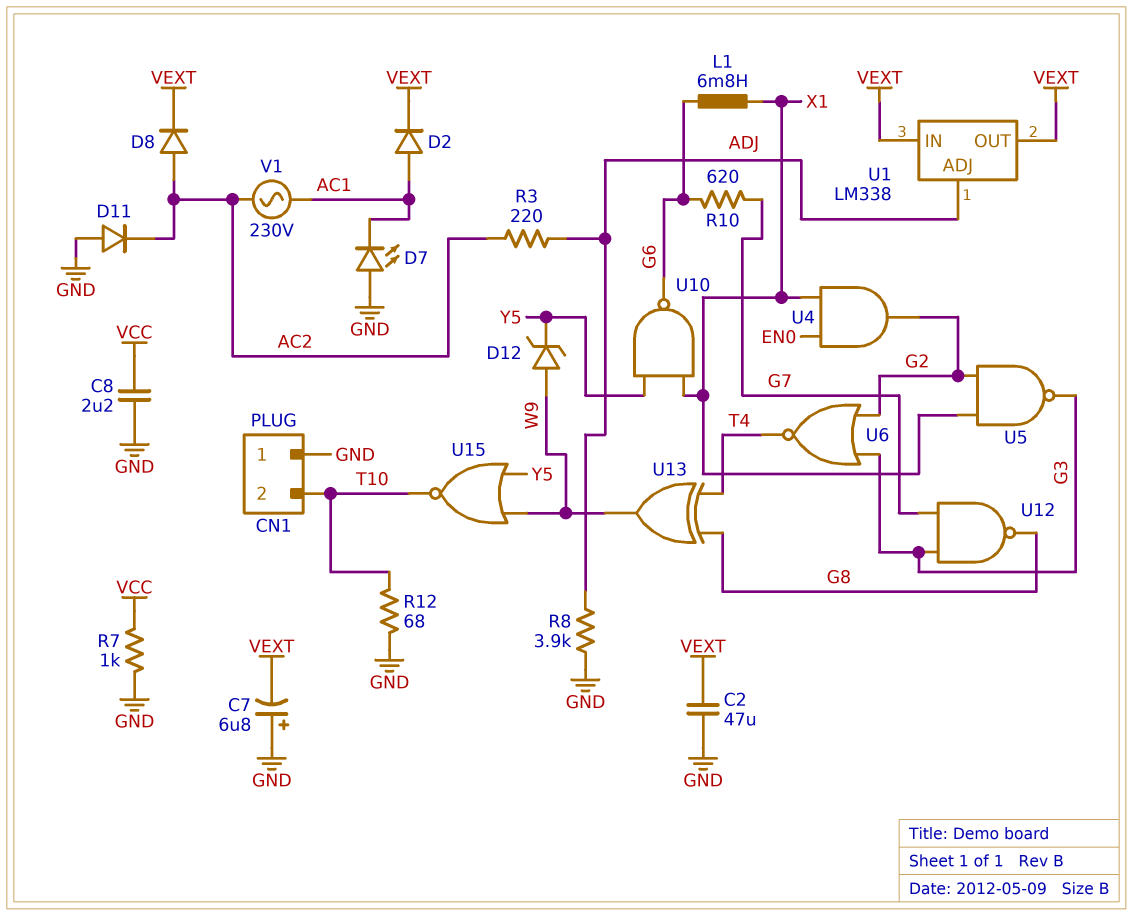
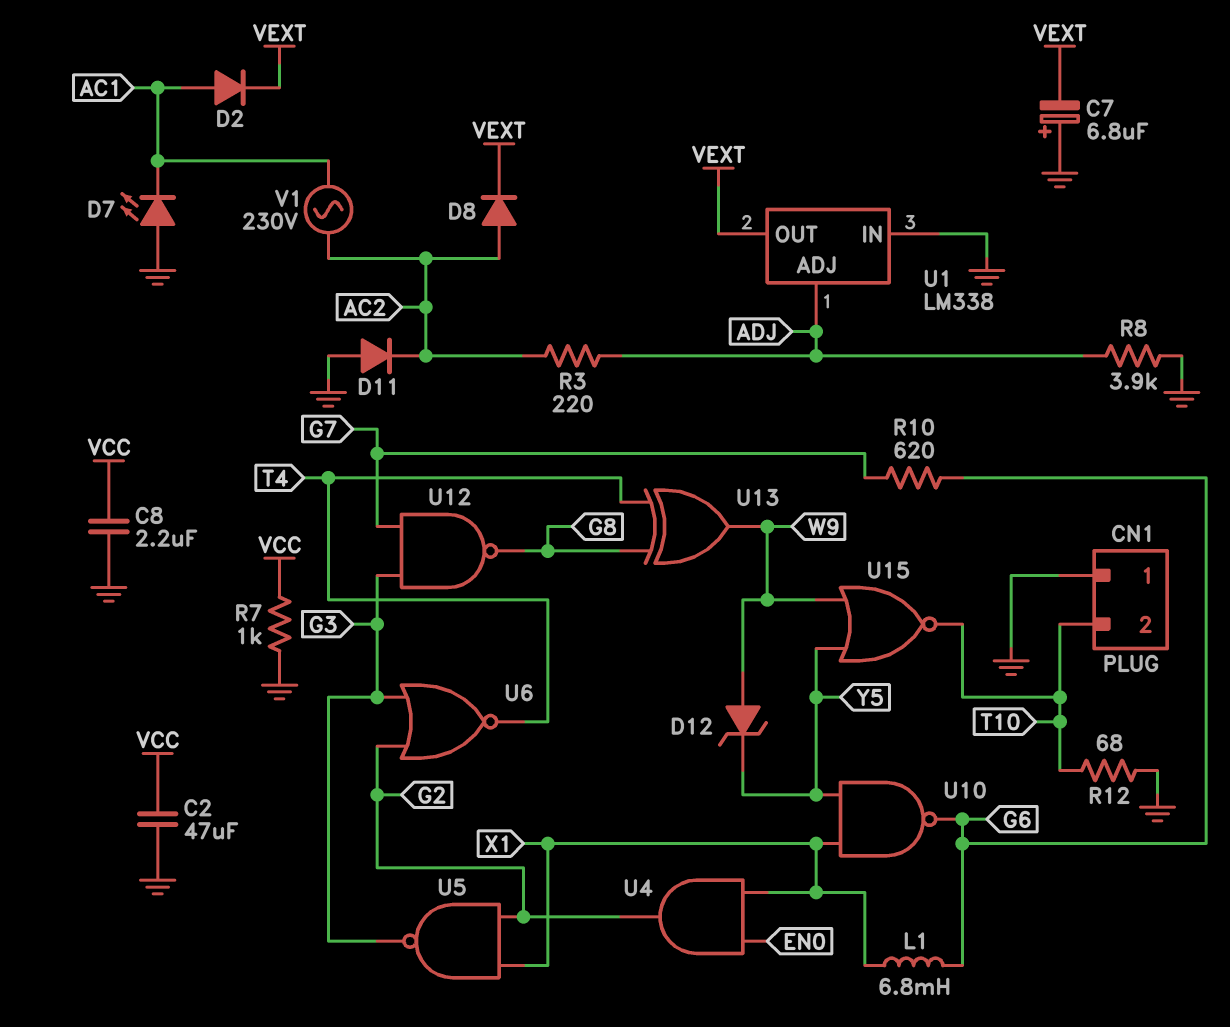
C2: 47uF (GND, VEXT) -> 47uF (GND, VCC)
U1 pin IN: VEXT -> GND

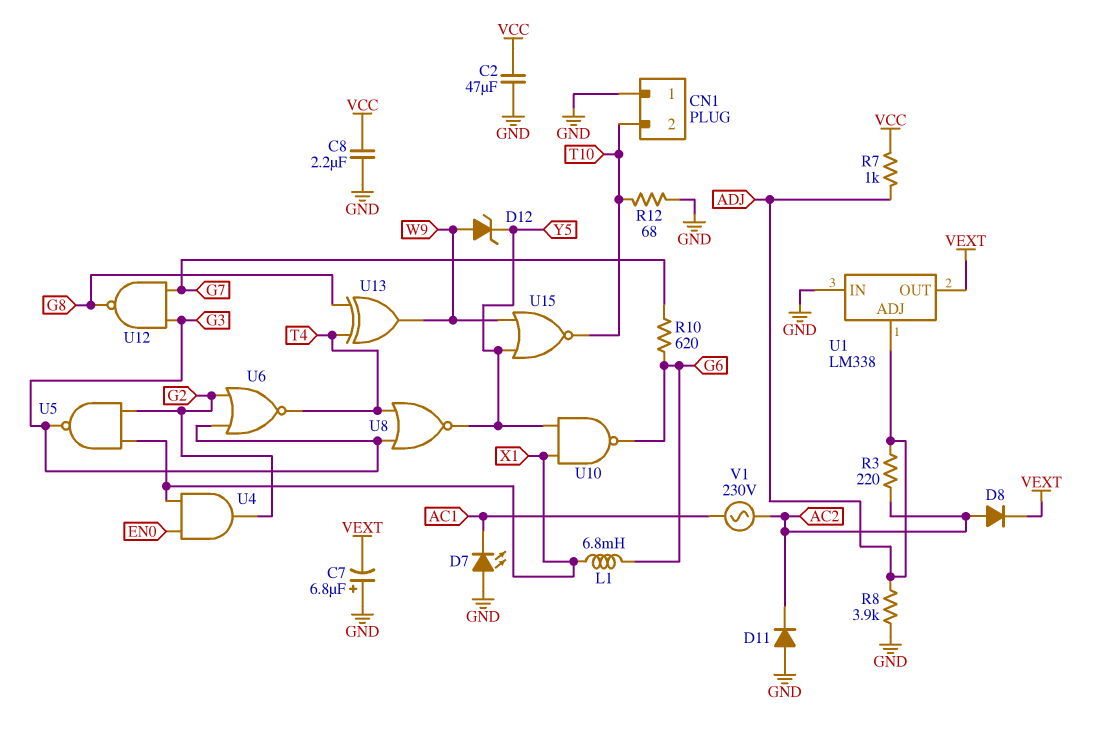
D2: diode (A AC1, K VEXT) -> none
R7: 1k (GND, VCC) -> 1k (ADJ, VCC)
U8: none -> NOR (in G3, in T4, out Y5)

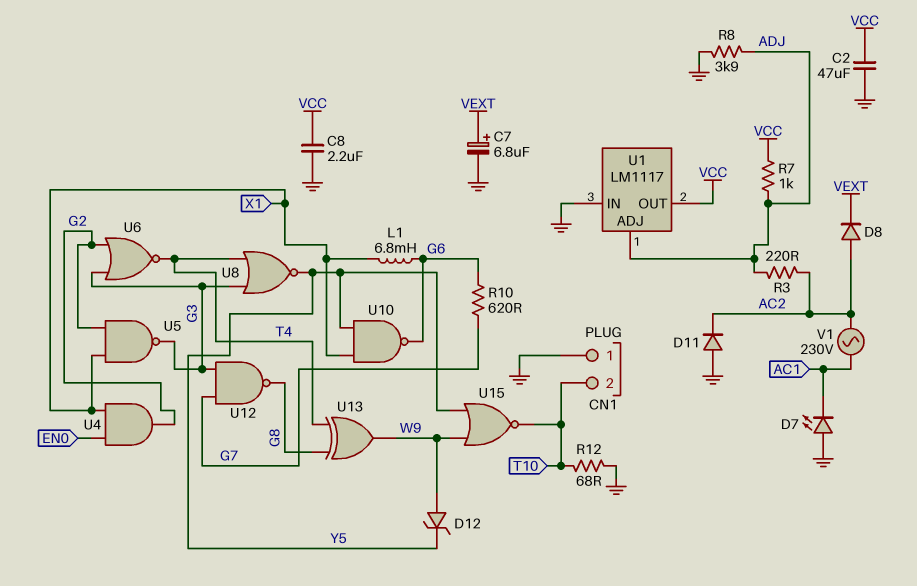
C7: 6.8uF (plus GND, minus VEXT) -> 6.8uF (plus VEXT, minus GND)
U1: LM338 -> LM1117
U1 pin OUT: VEXT -> VCC

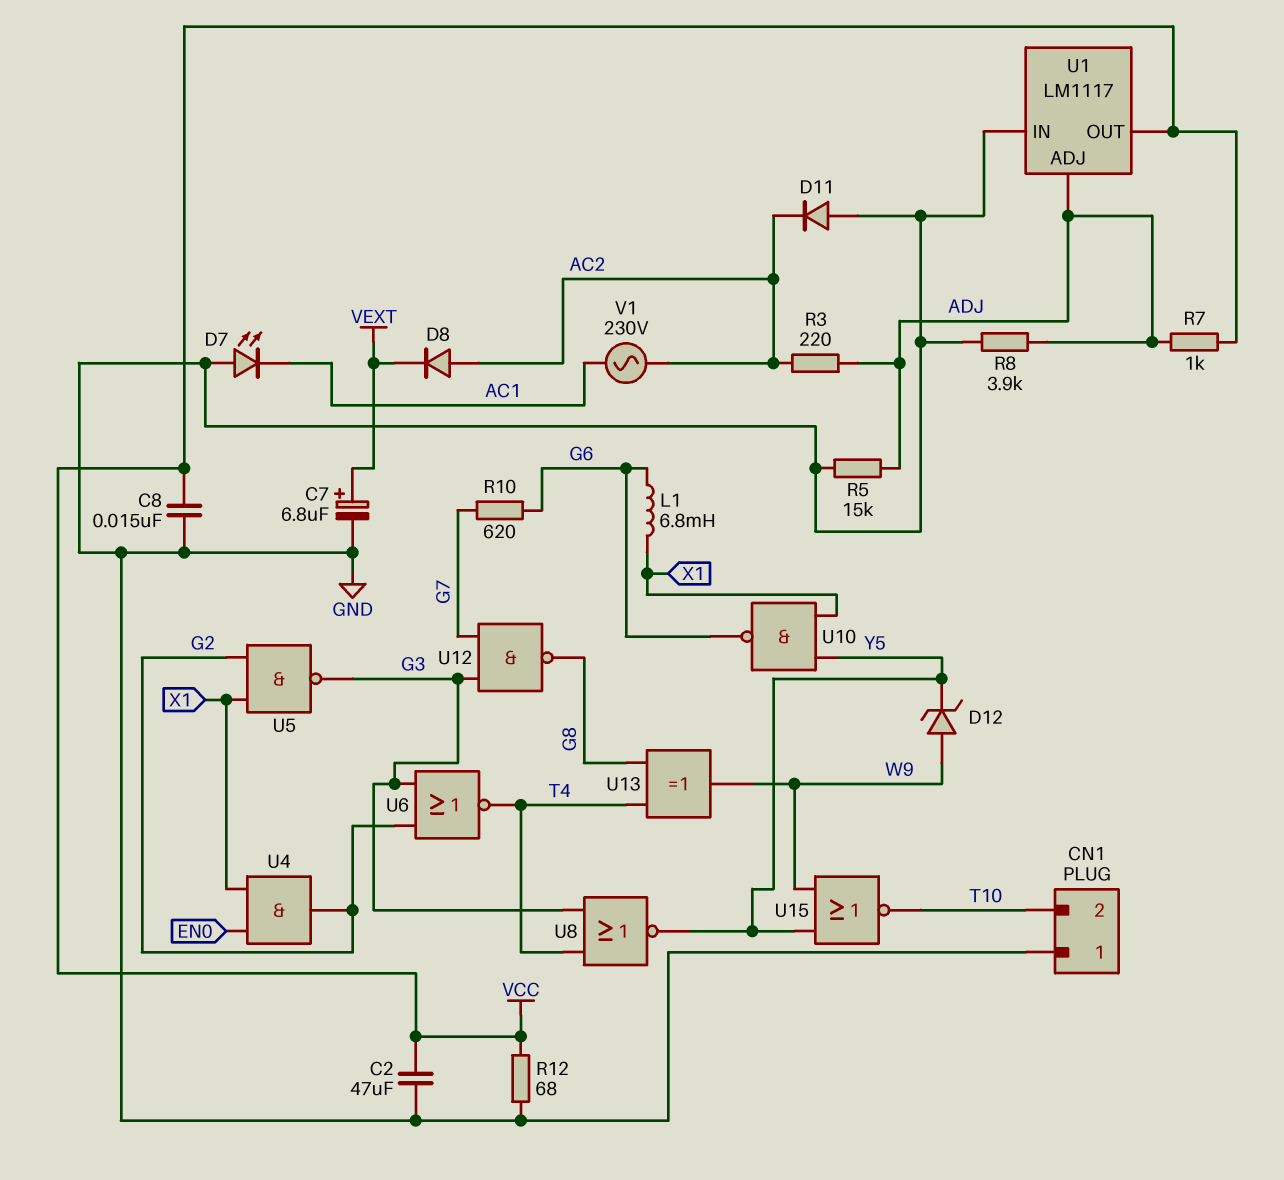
C8: 2.2uF (GND, VCC) -> 15nF (GND, VCC)
R5: none -> 15k (ADJ, GND)
R12: 68 (GND, T10) -> 68 (GND, VCC)

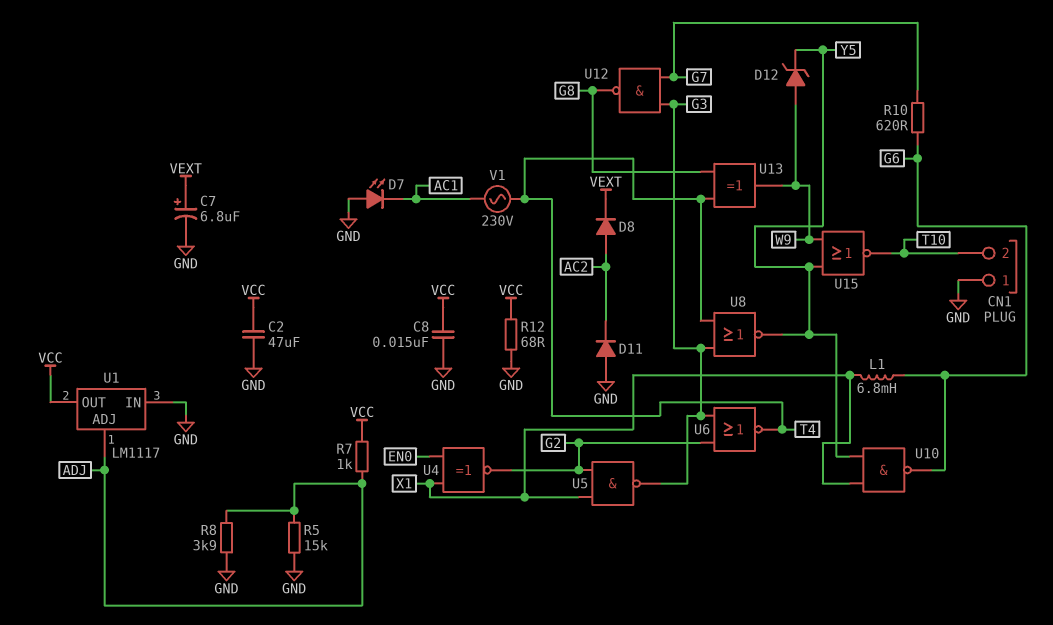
R3: 220 (AC2, ADJ) -> none
U4: AND (in EN0, in X1, out G2) -> XNOR (in EN0, in X1, out G2)
V1: AC 230V (AC1, AC2) -> AC 230V (AC1, T4)

